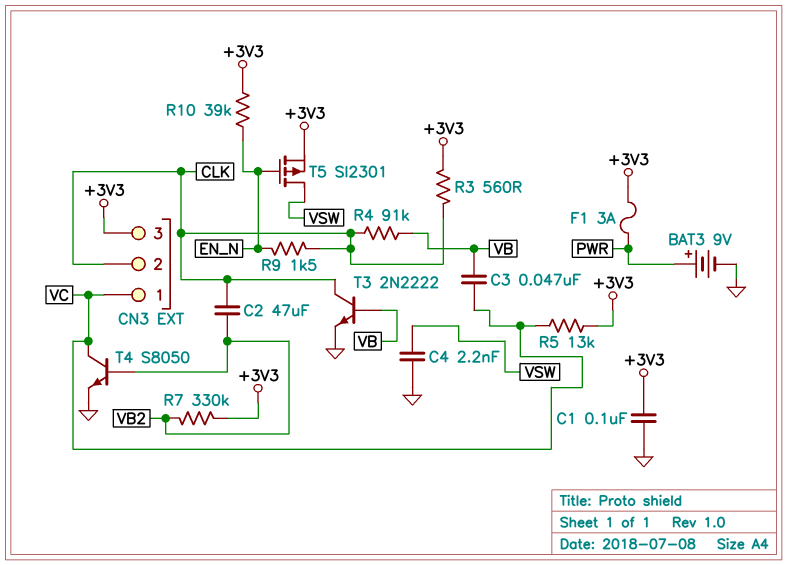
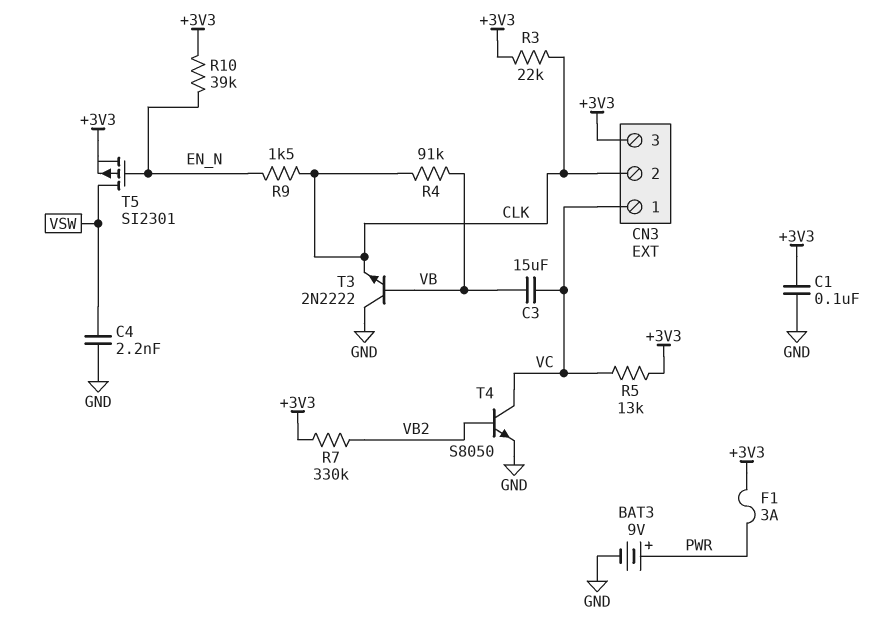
C2: 47uF (CLK, VB2) -> none
C3: 47nF (VB, VC) -> 15uF (VB, VC)
R3: 560 (+3V3, CLK) -> 22k (+3V3, CLK)
T3: NPN 2N2222 (B VB, C CLK, E GND) -> NPN 2N2222 (B VB, C GND, E CLK)

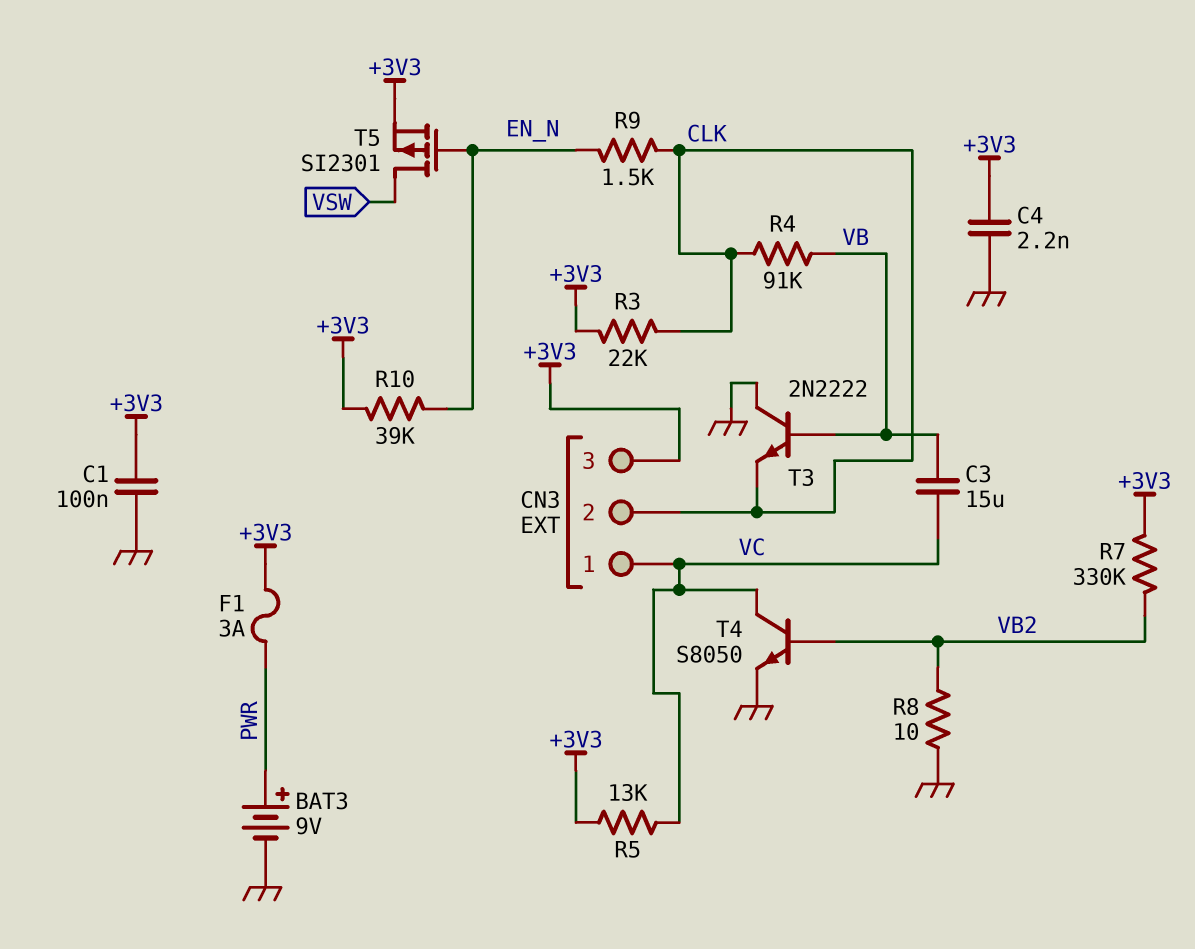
C4: 2.2nF (GND, VSW) -> 2.2nF (+3V3, GND)
R8: none -> 10 (GND, VB2)

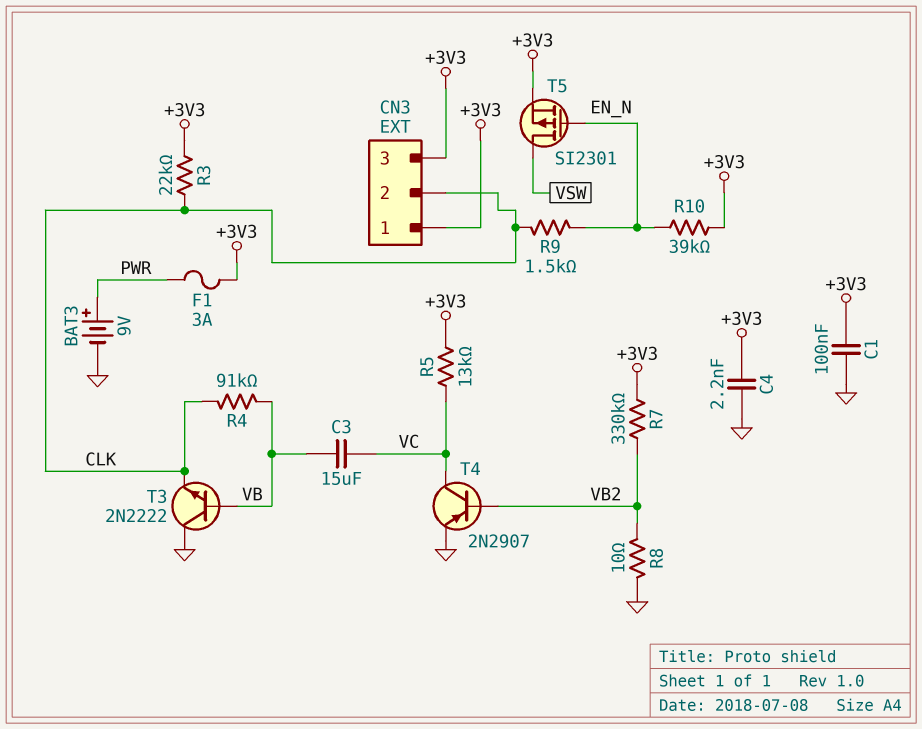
CN3 pin 1: VC -> +3V3
T4: NPN S8050 (B VB2, C VC, E GND) -> PNP 2N2907 (B VB2, C VC, E GND)

